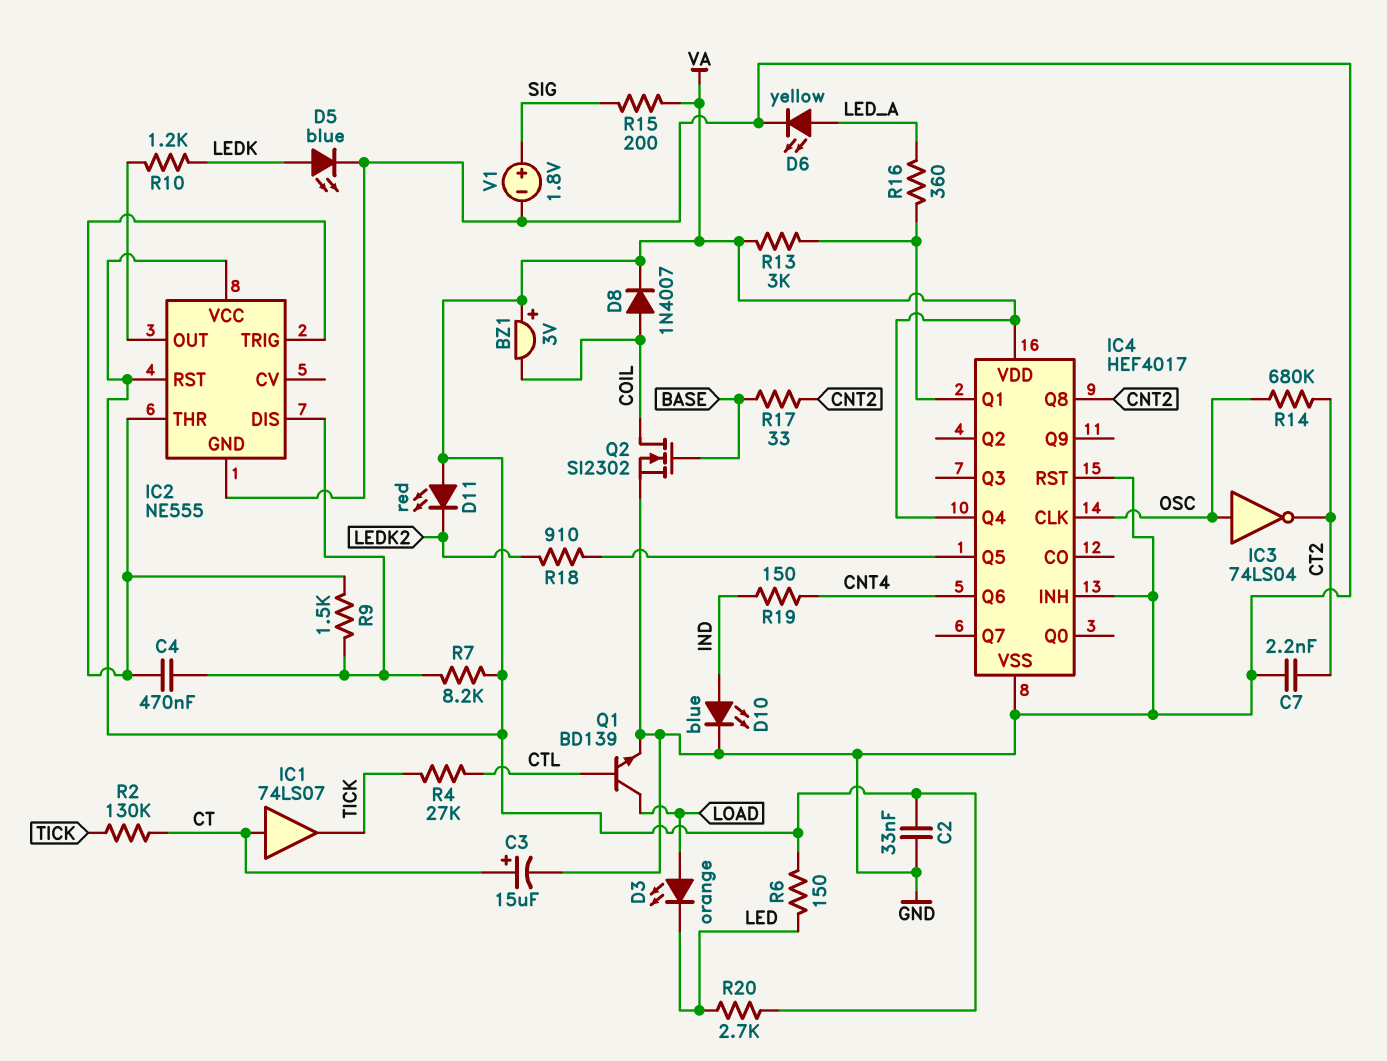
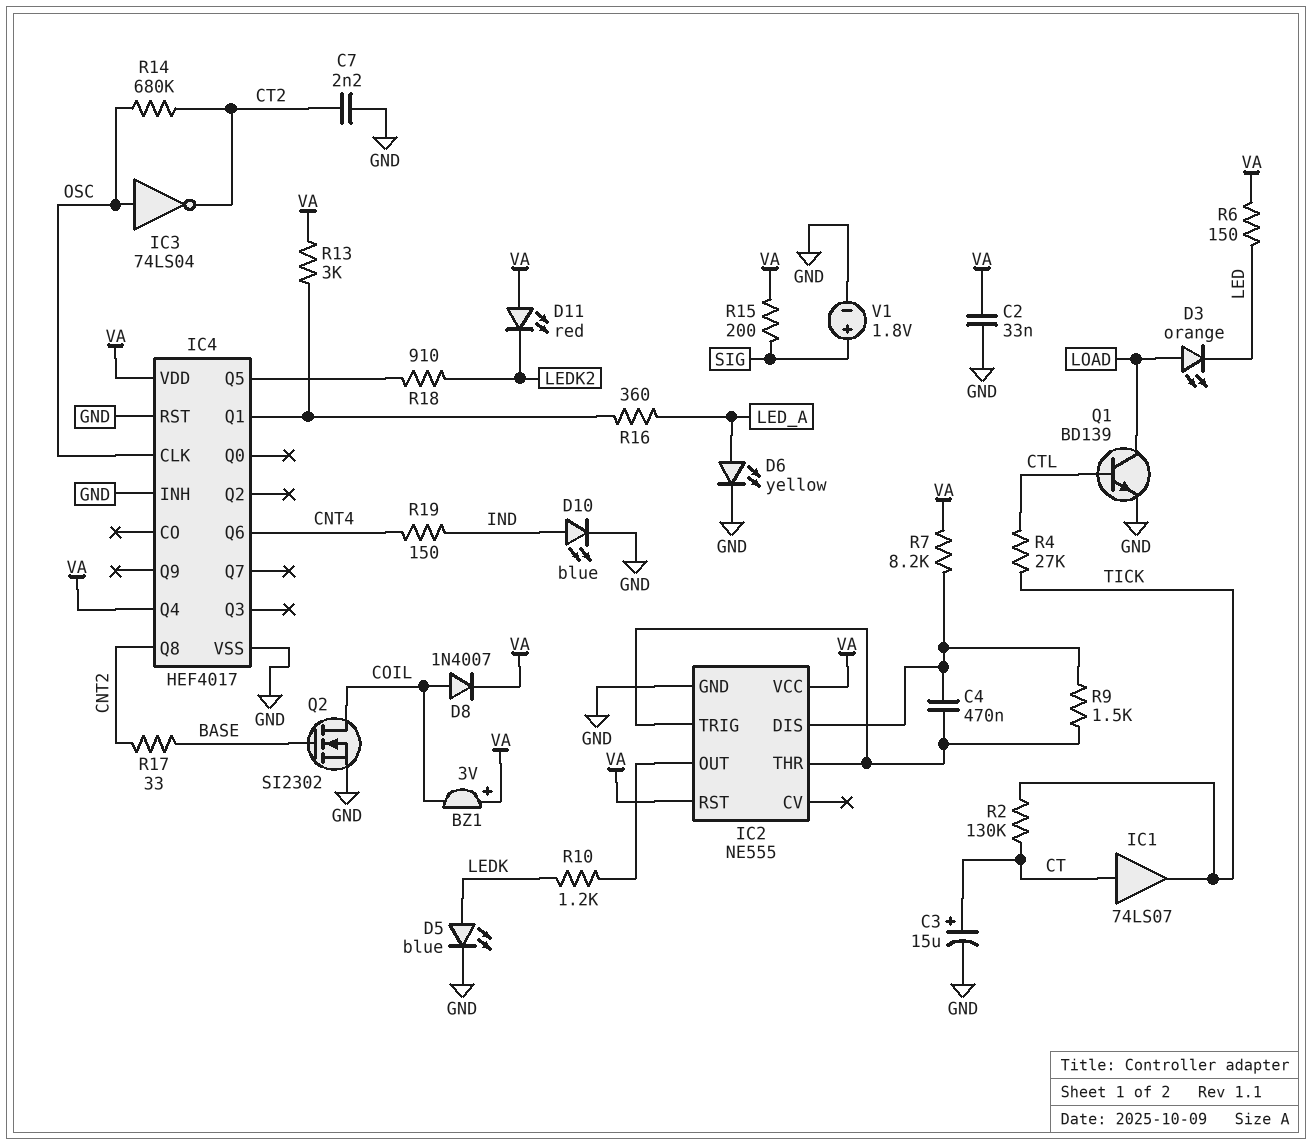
R20: 2.7k (LED, VA) -> none

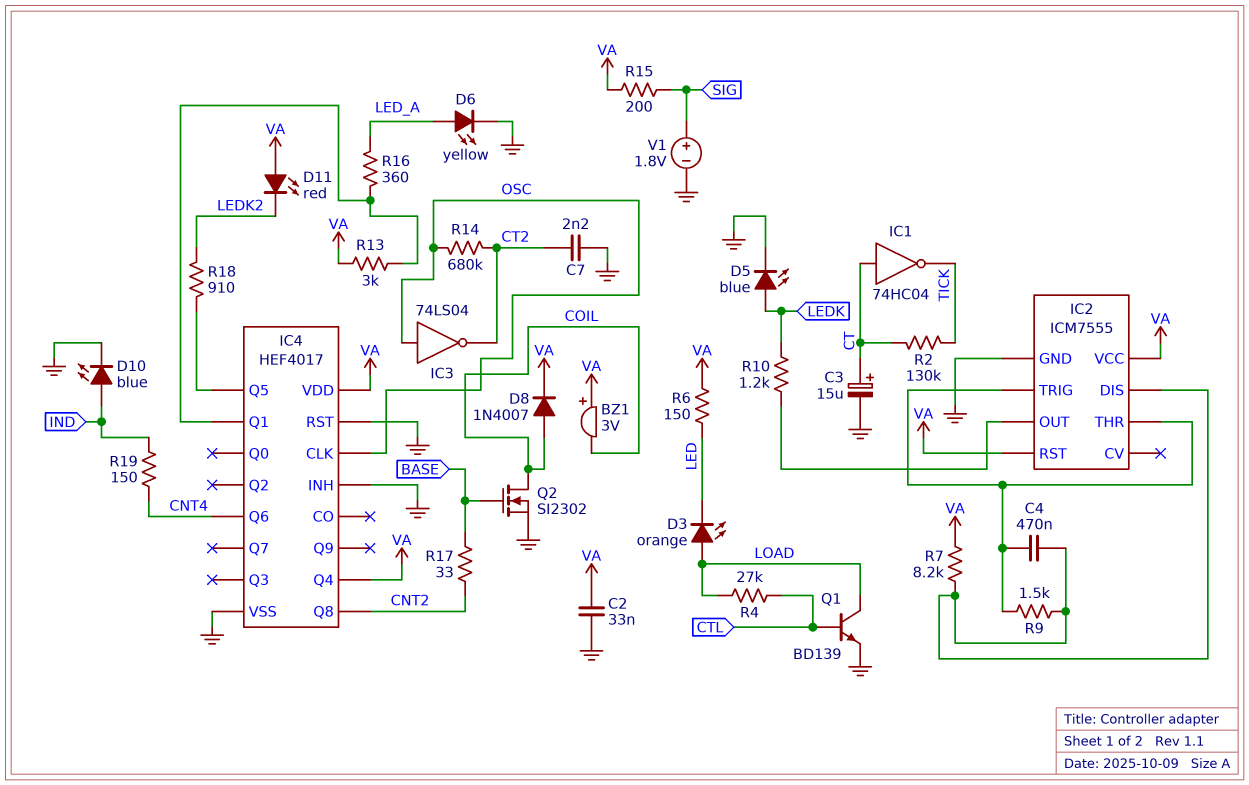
IC1: buffer 74LS07 (in CT, out TICK) -> NOT 74HC04 (in CT, out TICK)
IC2: NE555 -> ICM7555
R4: 27k (CTL, TICK) -> 27k (CTL, LOAD)

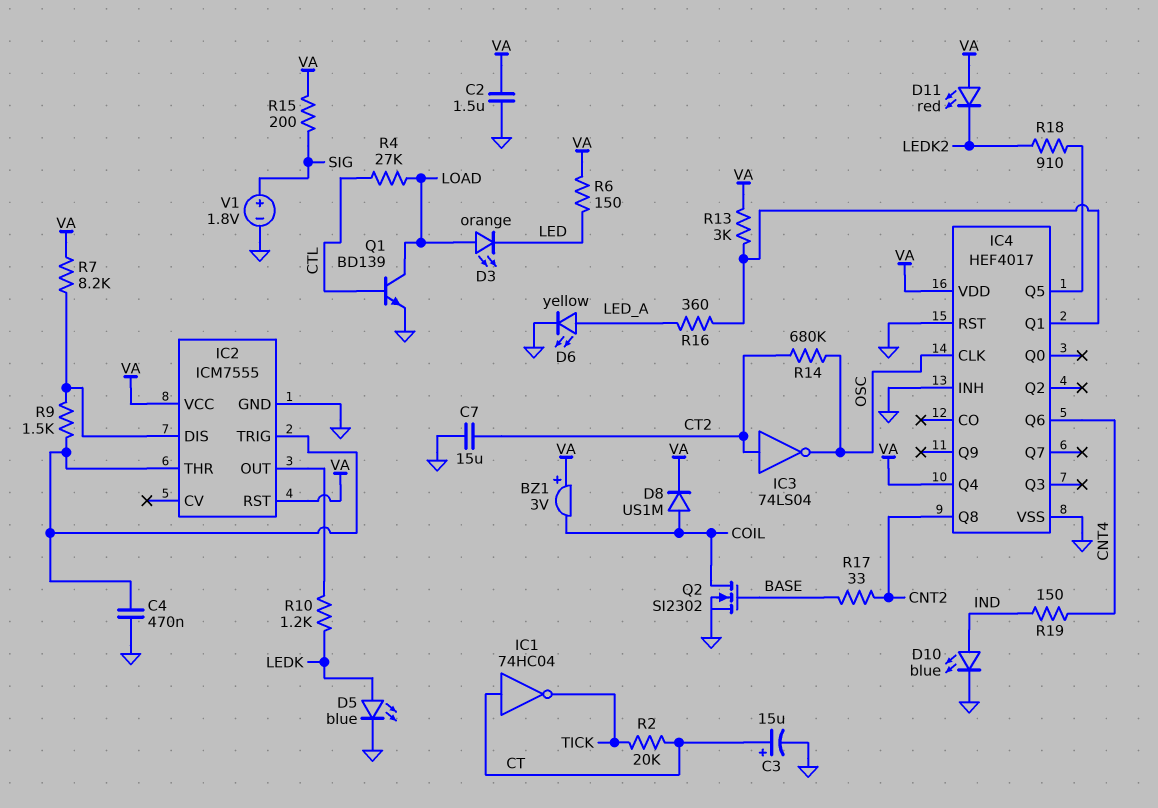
C2: 33nF (GND, VA) -> 1.5uF (GND, VA)
C4: 470nF (IC2/DIS, IC2/THR) -> 470nF (GND, IC2/THR)
C7: 2.2nF (CT2, GND) -> 15uF (CT2, GND)
D8: diode 1N4007 (A COIL, K VA) -> diode US1M (A COIL, K VA)
IC3: NOT 74LS04 (in OSC, out CT2) -> NOT 74LS04 (in CT2, out OSC)
R2: 130k (CT, TICK) -> 20k (CT, TICK)

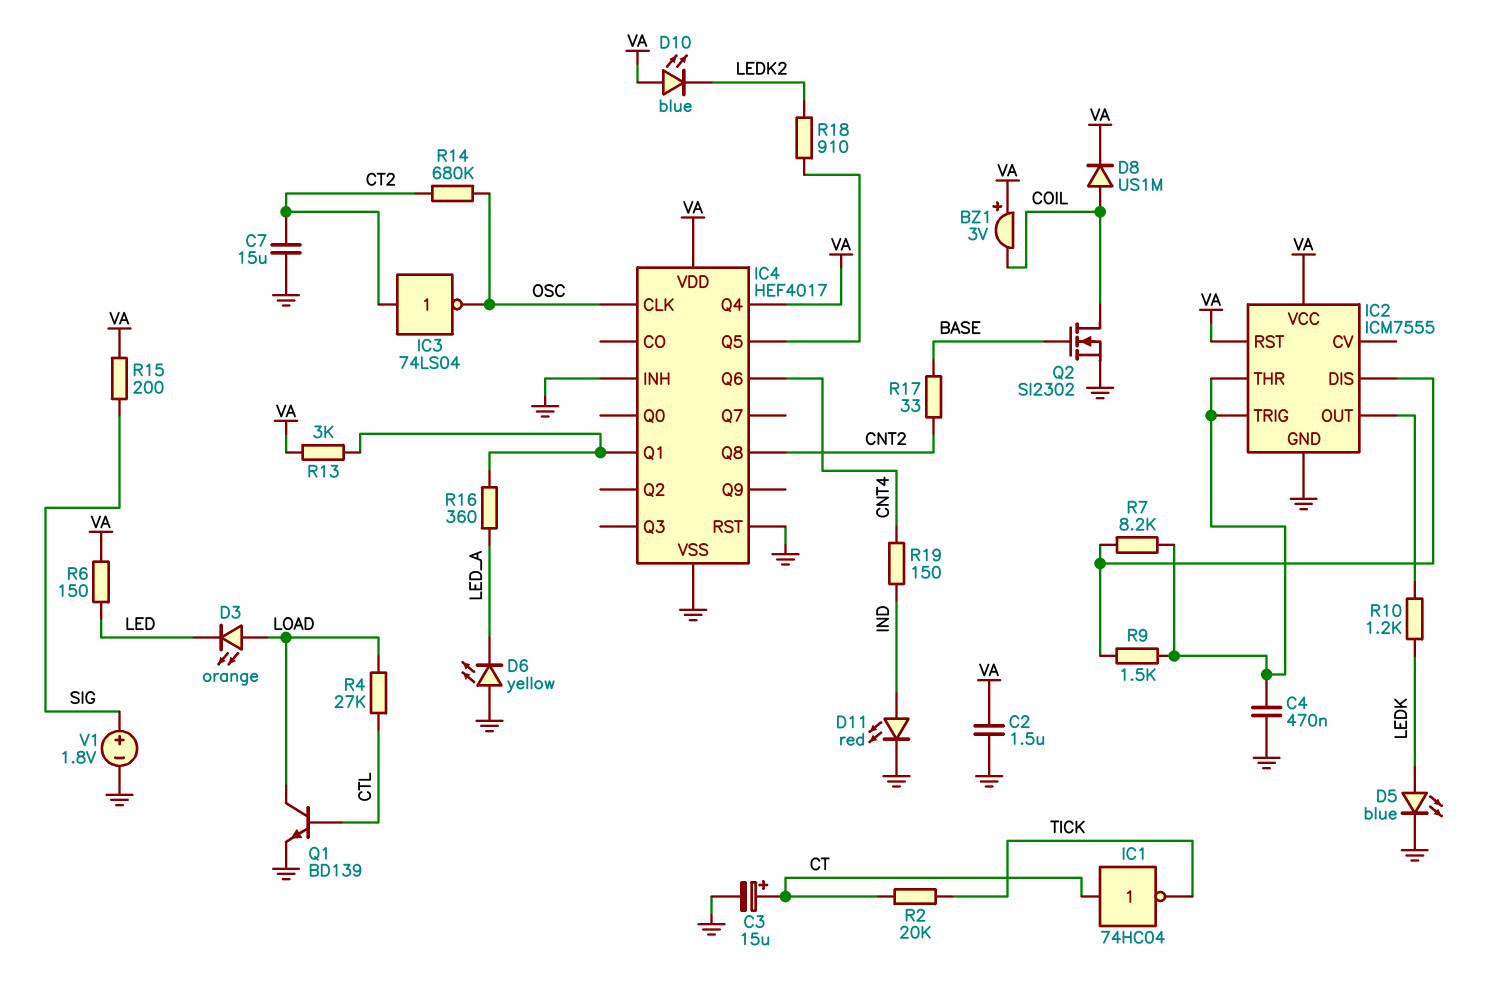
D6: LED yellow (A LED_A, K GND) -> LED yellow (A GND, K LED_A)
D10: LED blue (A IND, K GND) -> LED blue (A VA, K LEDK2)
D11: LED red (A VA, K LEDK2) -> LED red (A IND, K GND)
R7: 8.2k (IC2/DIS, VA) -> 8.2k (IC2/DIS, IC2/THR)

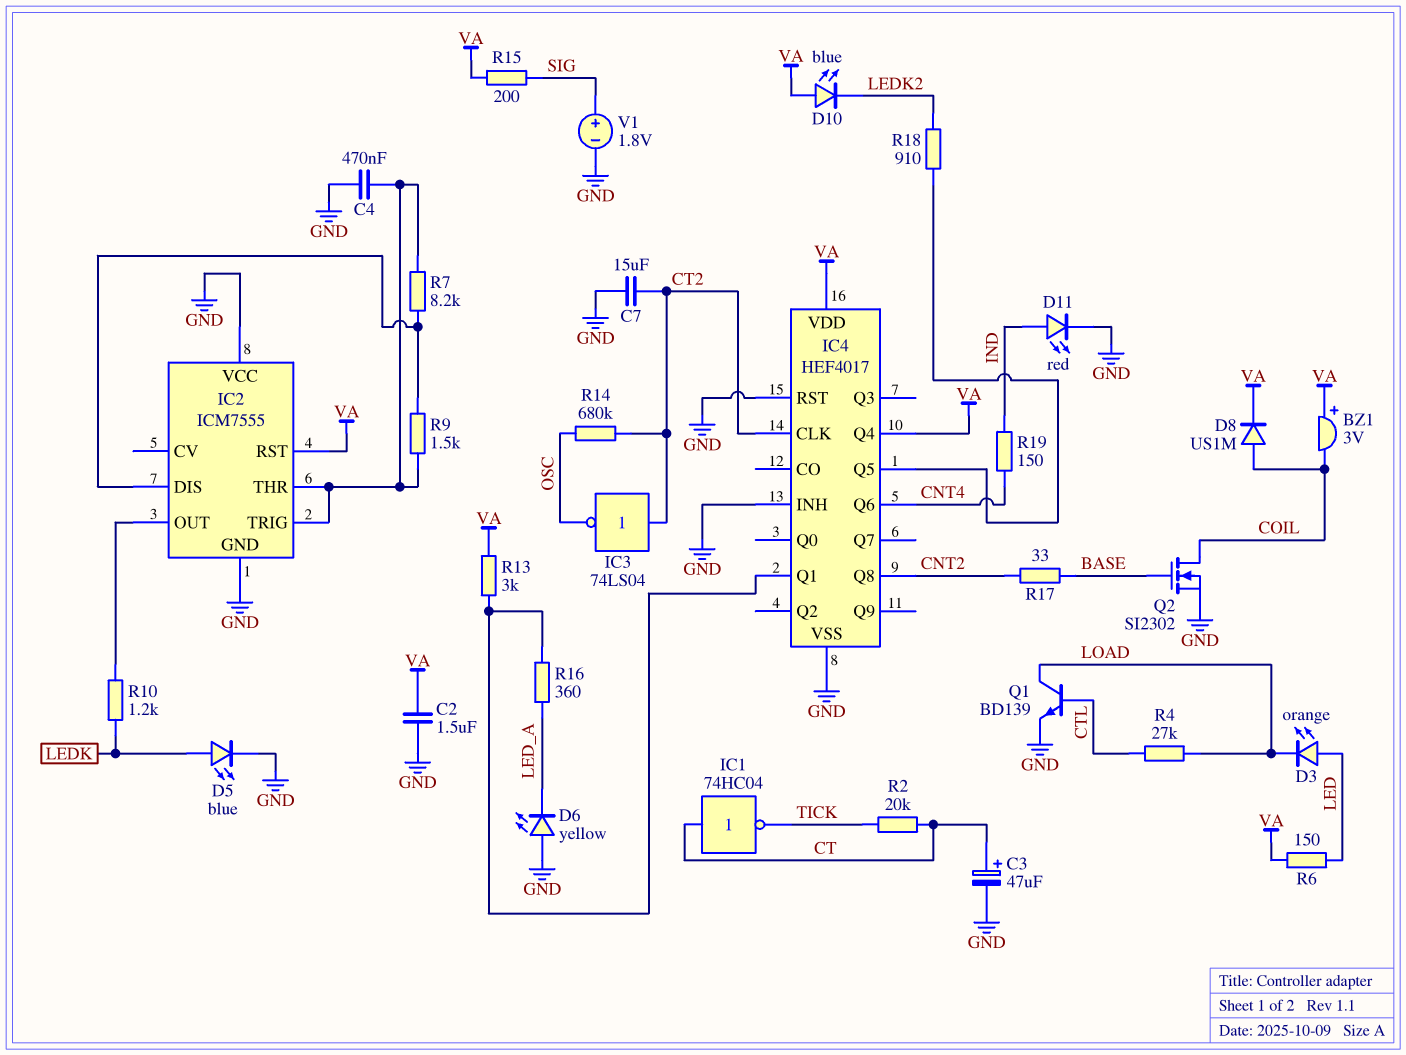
C3: 15uF (plus CT, minus GND) -> 47uF (plus CT, minus GND)
D3: LED orange (A LOAD, K LED) -> LED orange (A LED, K LOAD)
IC2 pin VCC: VA -> GND
IC4 pin CLK: OSC -> CT2

